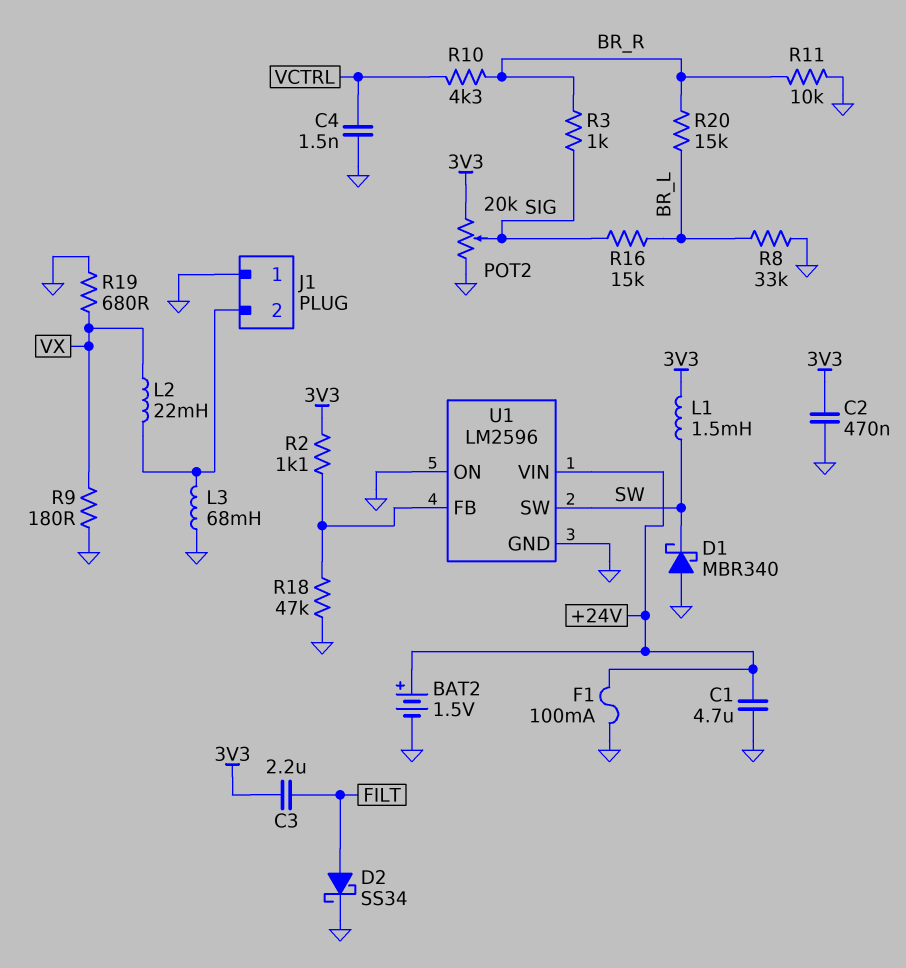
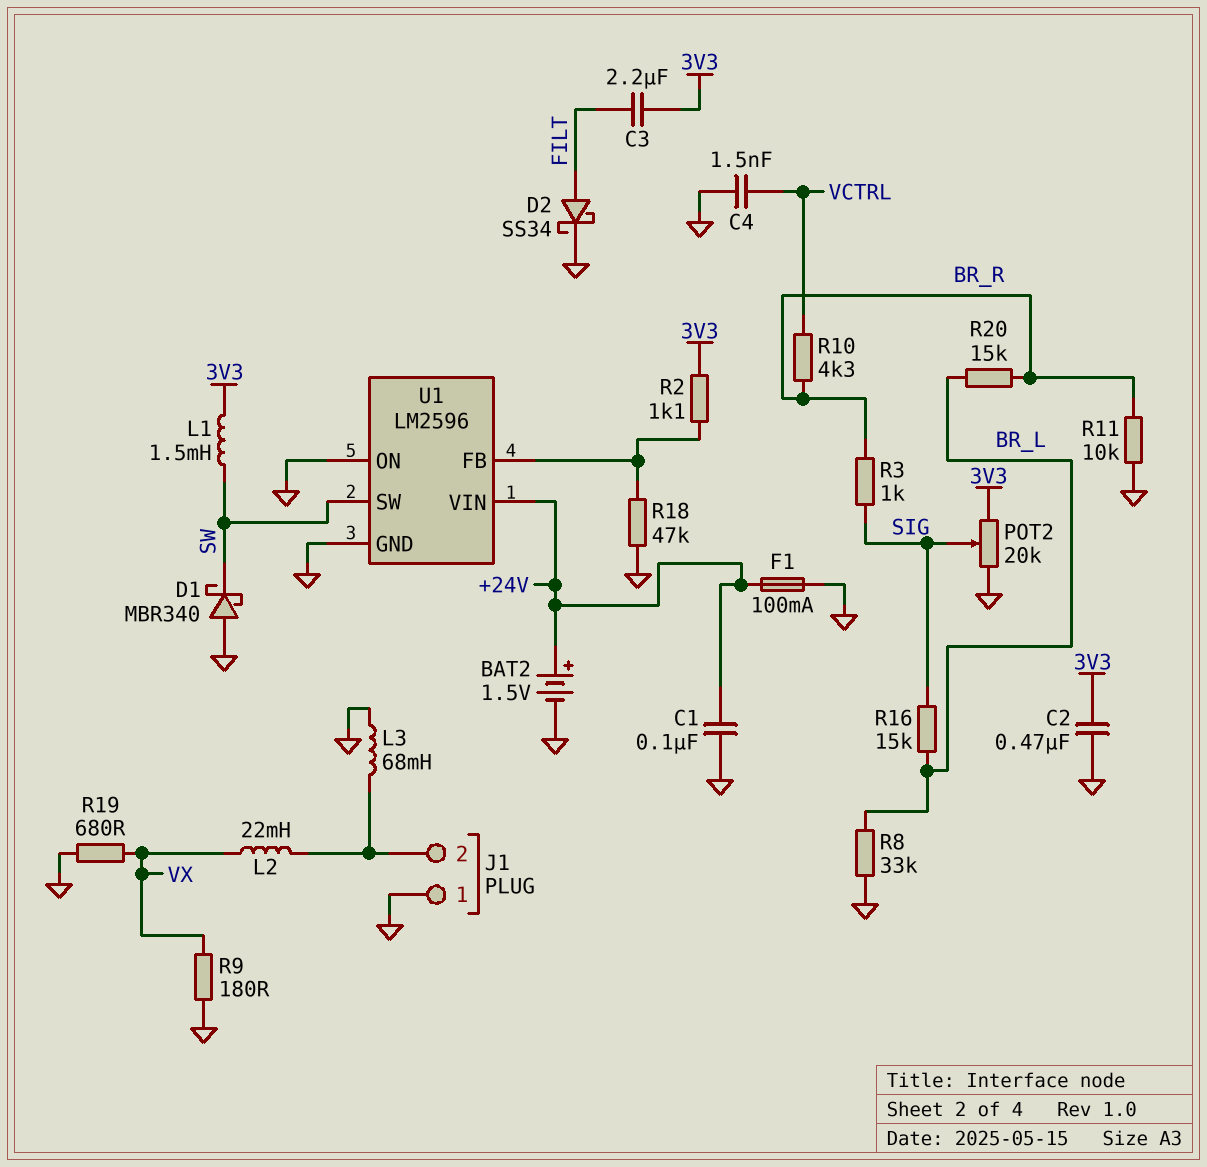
C1: 4.7uF (+24V, GND) -> 100nF (+24V, GND)

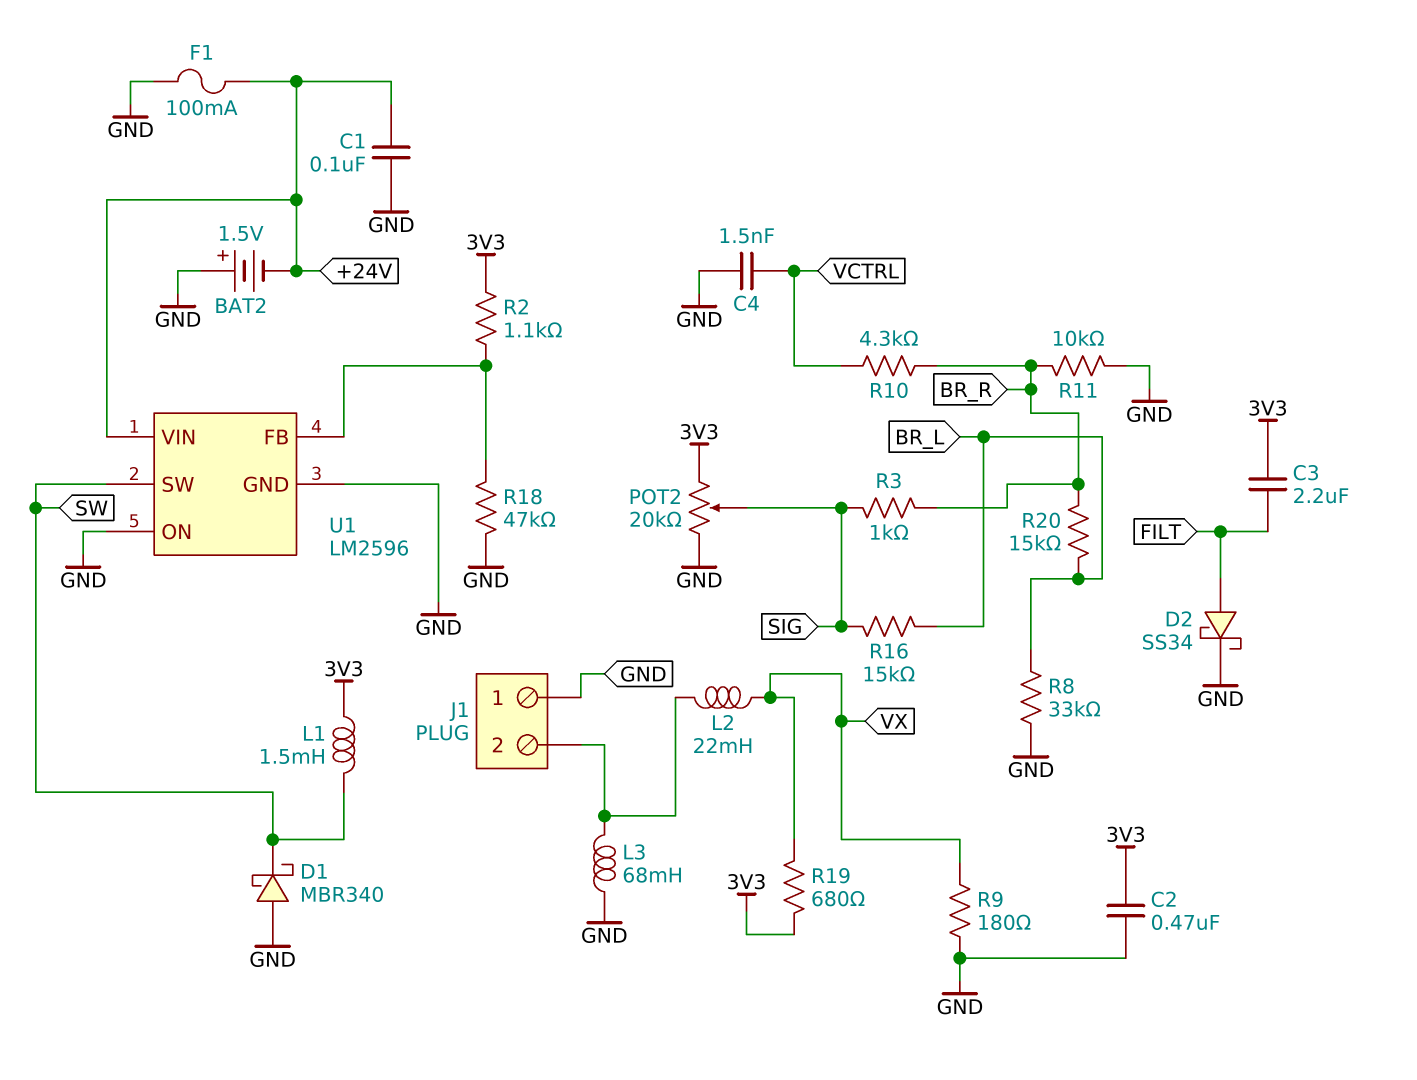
BAT2: 1.5V (plus +24V, minus GND) -> 1.5V (plus GND, minus +24V)
R19: 680 (GND, VX) -> 680 (3V3, VX)

